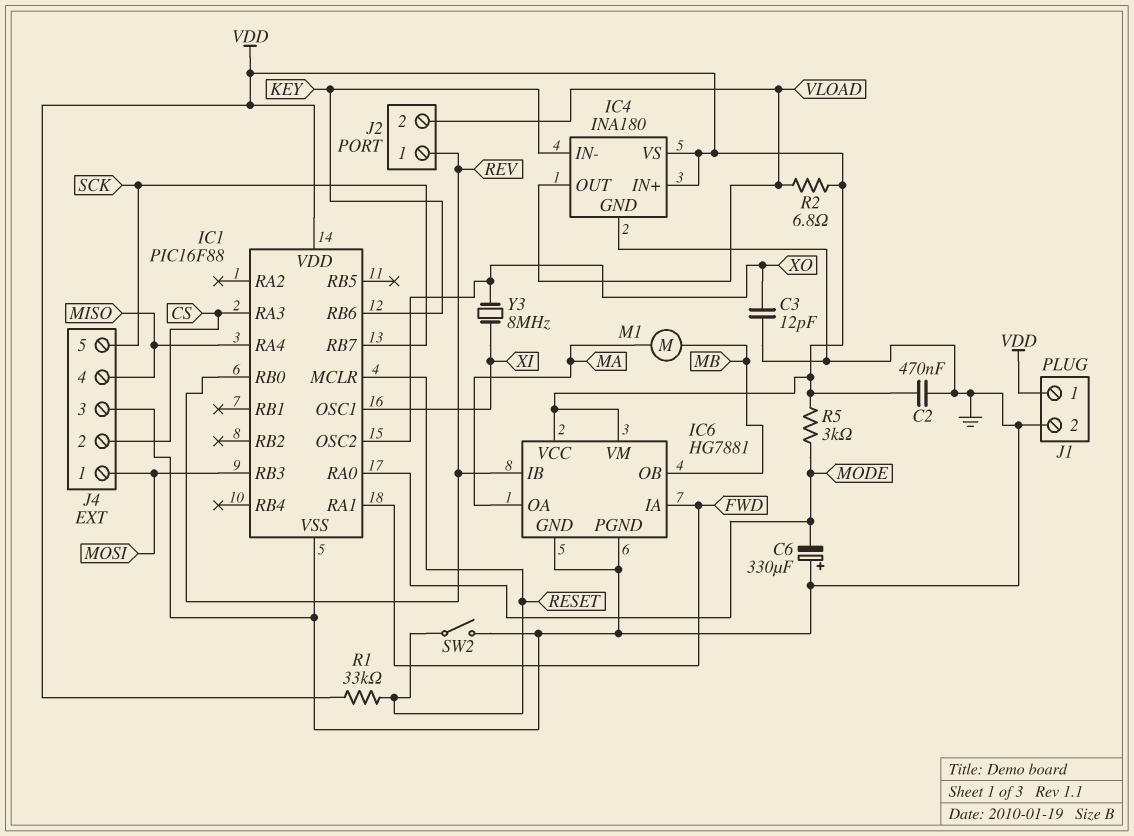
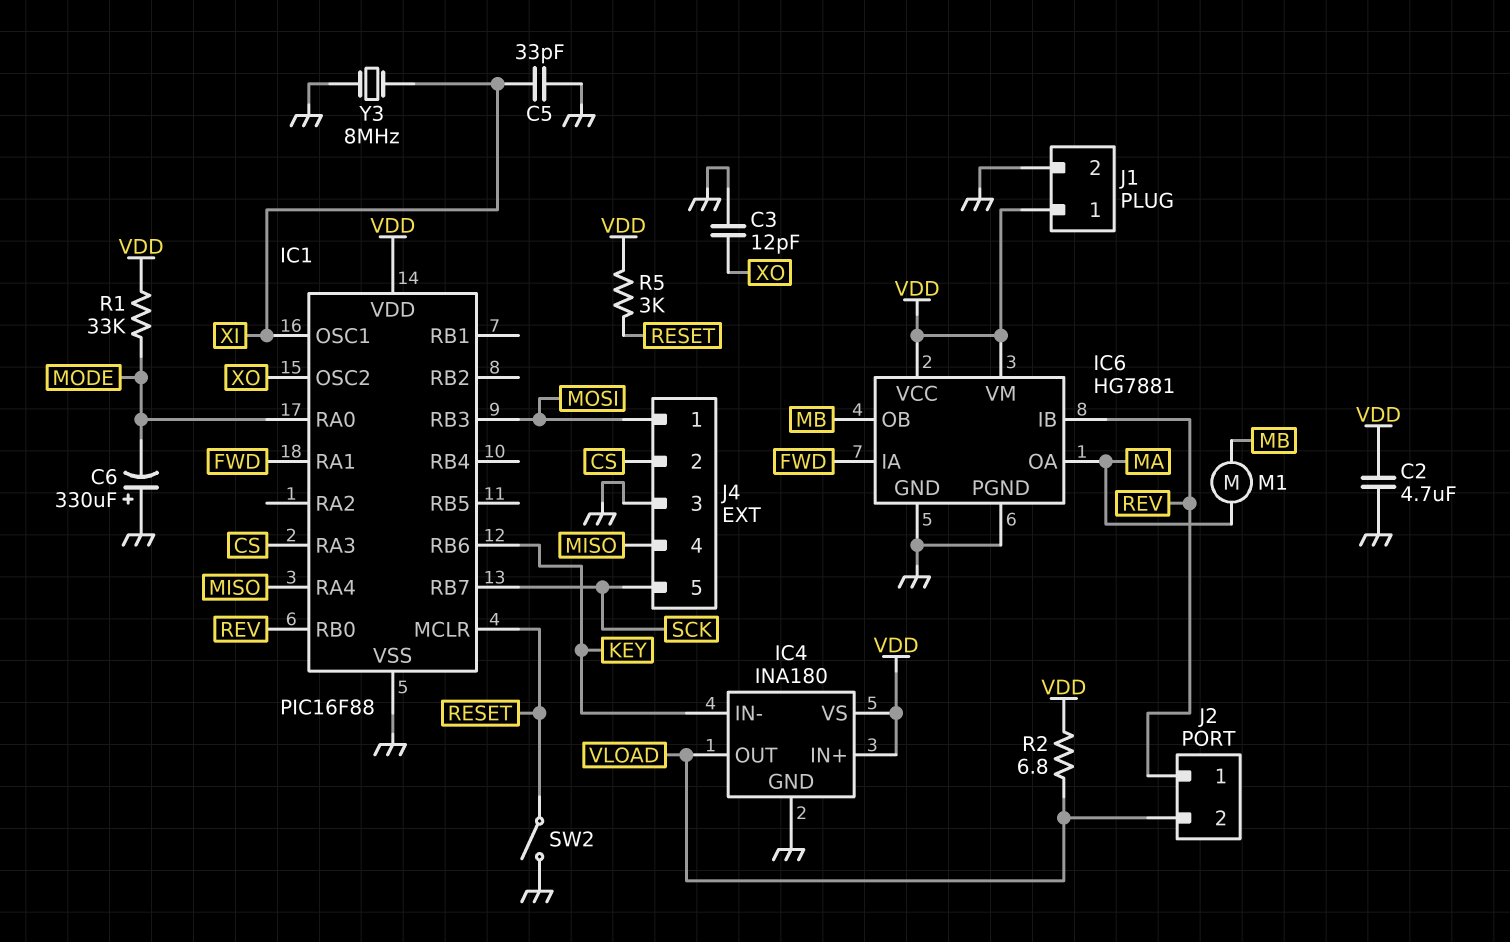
C2: 470nF (GND, VDD) -> 4.7uF (GND, VDD)
C5: none -> 33pF (GND, XI)
R1: 33k (RESET, VDD) -> 33k (MODE, VDD)
R5: 3k (MODE, VDD) -> 3k (RESET, VDD)
Y3: 8MHz (XI, XO) -> 8MHz (GND, XI)

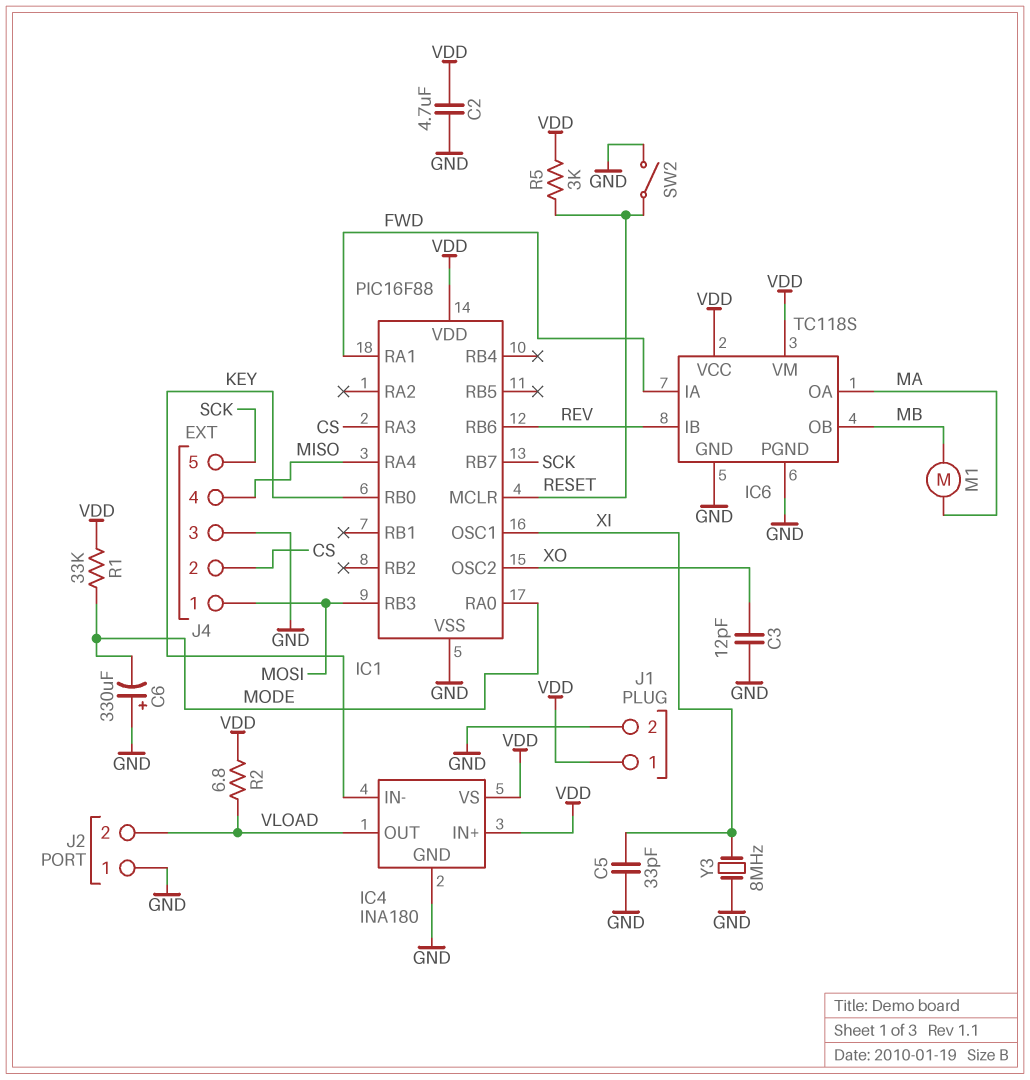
IC1 pin RB0: REV -> KEY
IC1 pin RB6: KEY -> REV
IC6: HG7881 -> TC118S
J2 pin 1: REV -> GND

